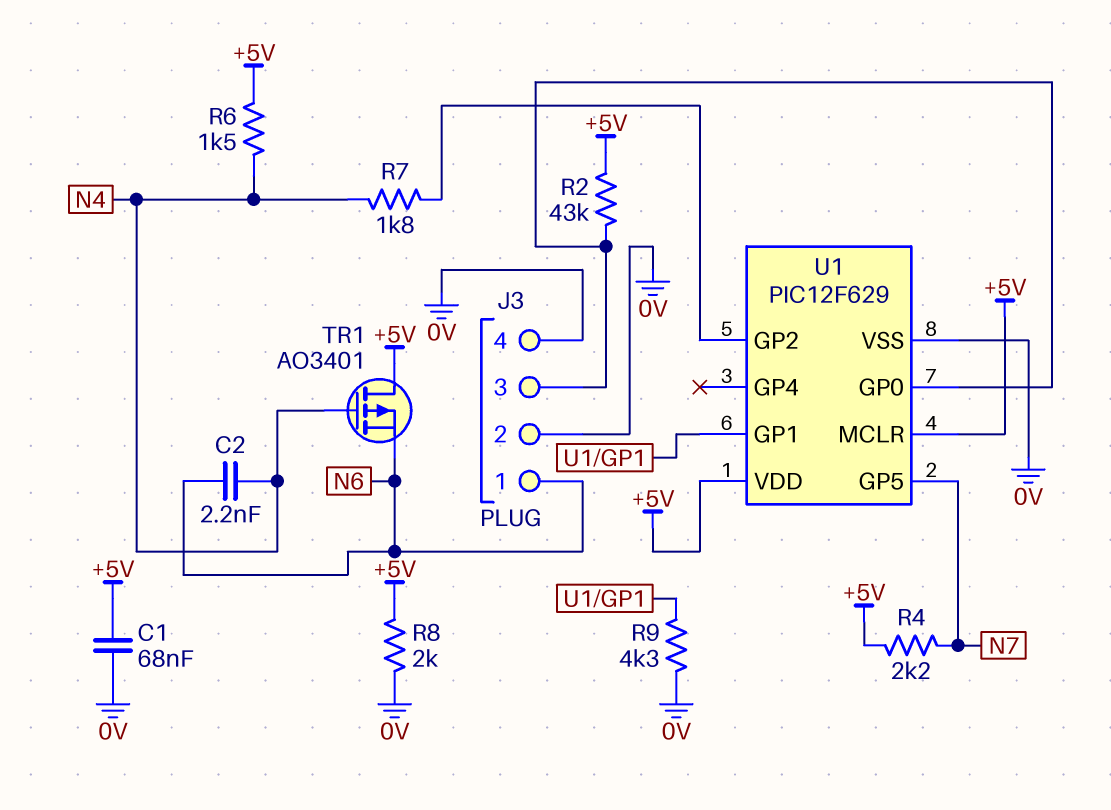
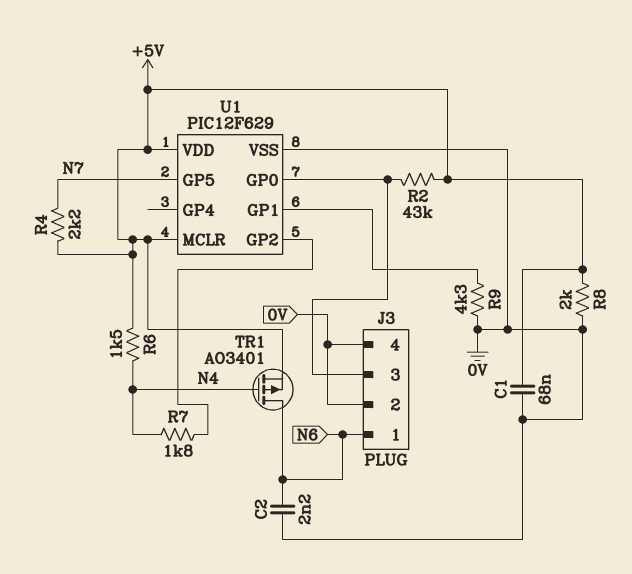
C2: 2.2nF (N4, N6) -> 2.2nF (0V, N6)
TR1: PMOS AO3401 (G N4, D +5V, S N6) -> PMOS AO3401 (G N4, D N6, S +5V)

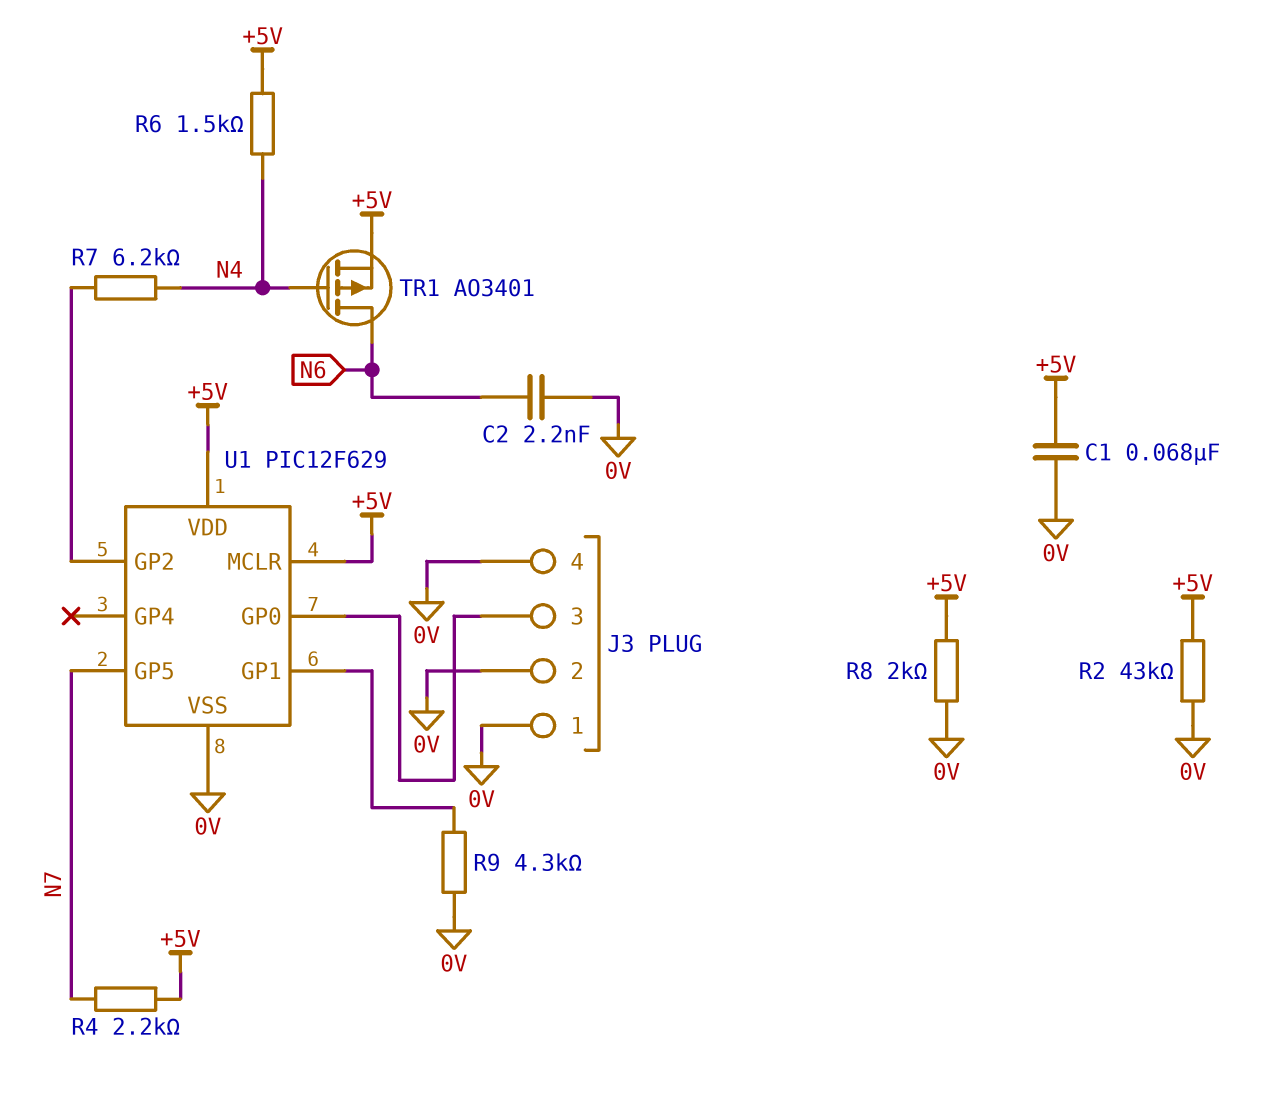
J3 pin 1: N6 -> 0V
R2: 43k (+5V, J3/3) -> 43k (+5V, 0V)
R7: 1.8k (N4, U1/GP2) -> 6.2k (N4, U1/GP2)

